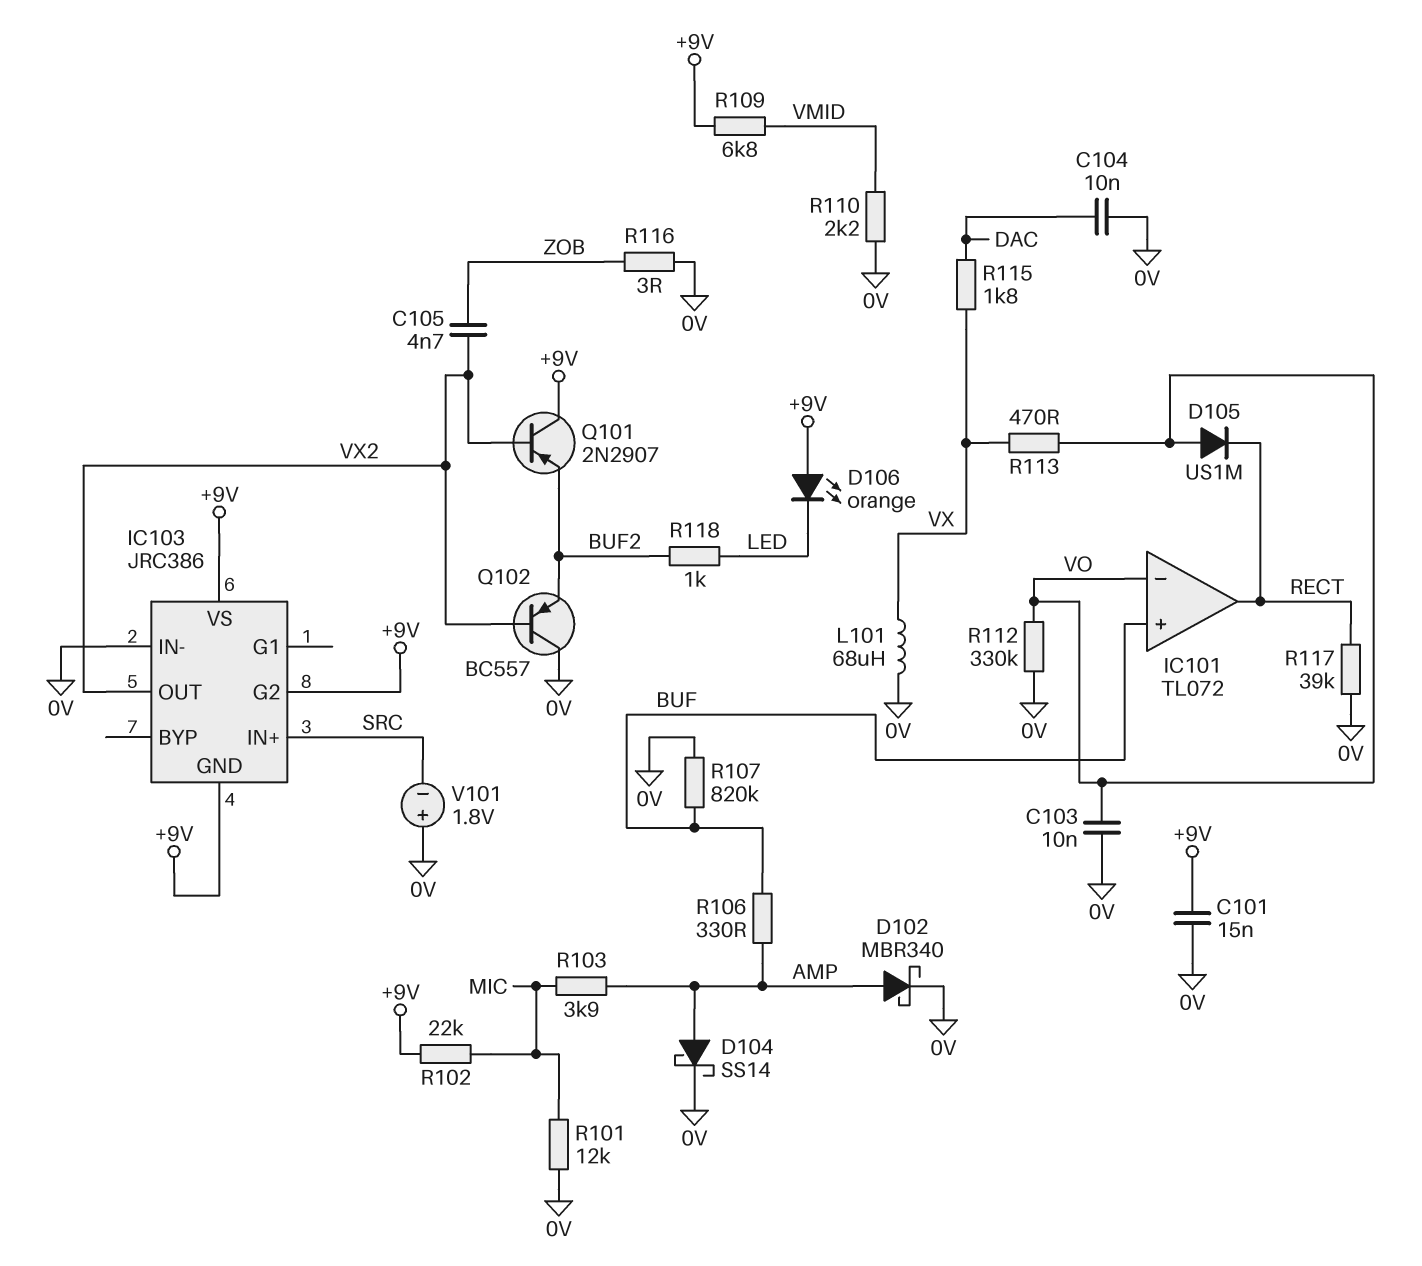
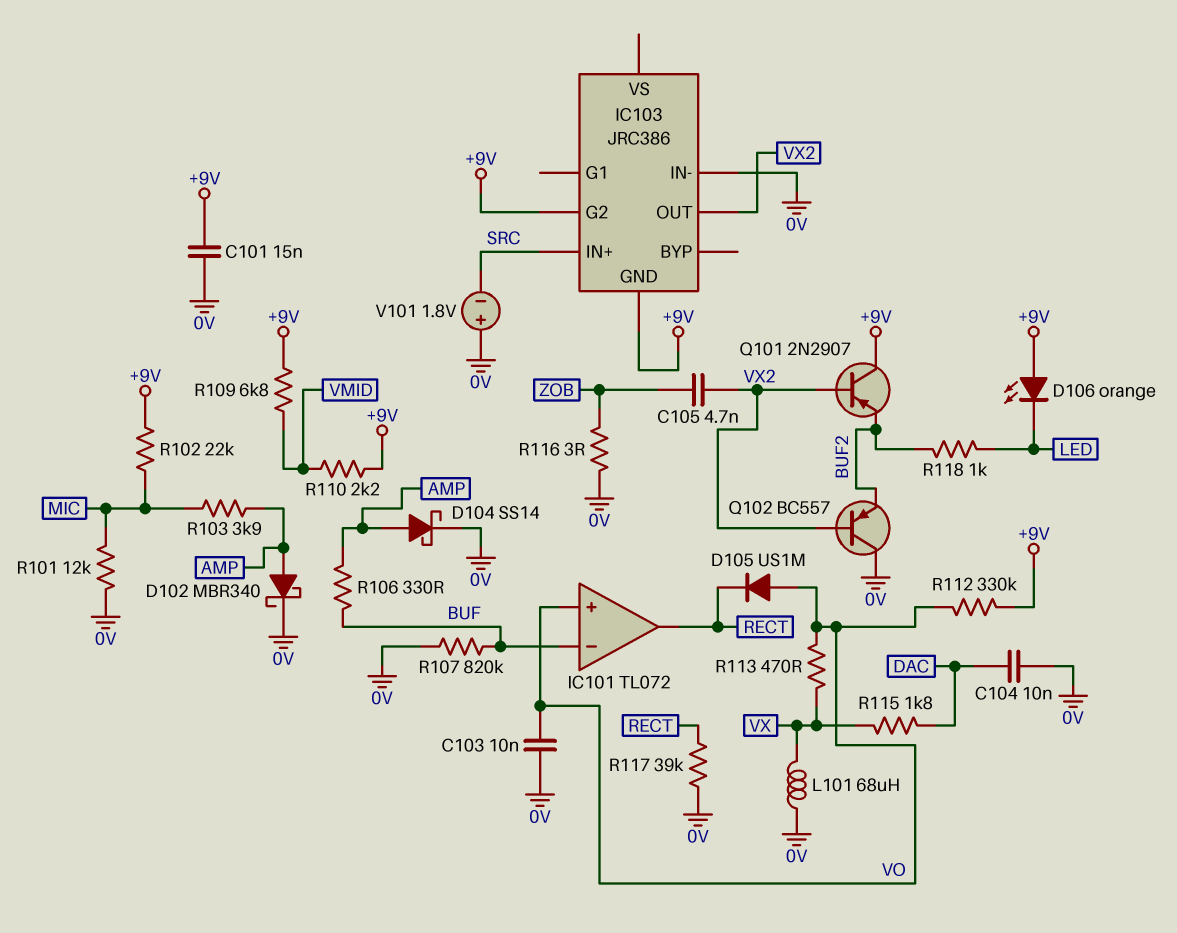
IC101 pin in+: BUF -> VO
IC101 pin in-: VO -> BUF
IC103 pin VS: +9V -> none
R110: 2.2k (0V, VMID) -> 2.2k (+9V, VMID)
R112: 330k (0V, VO) -> 330k (+9V, VO)

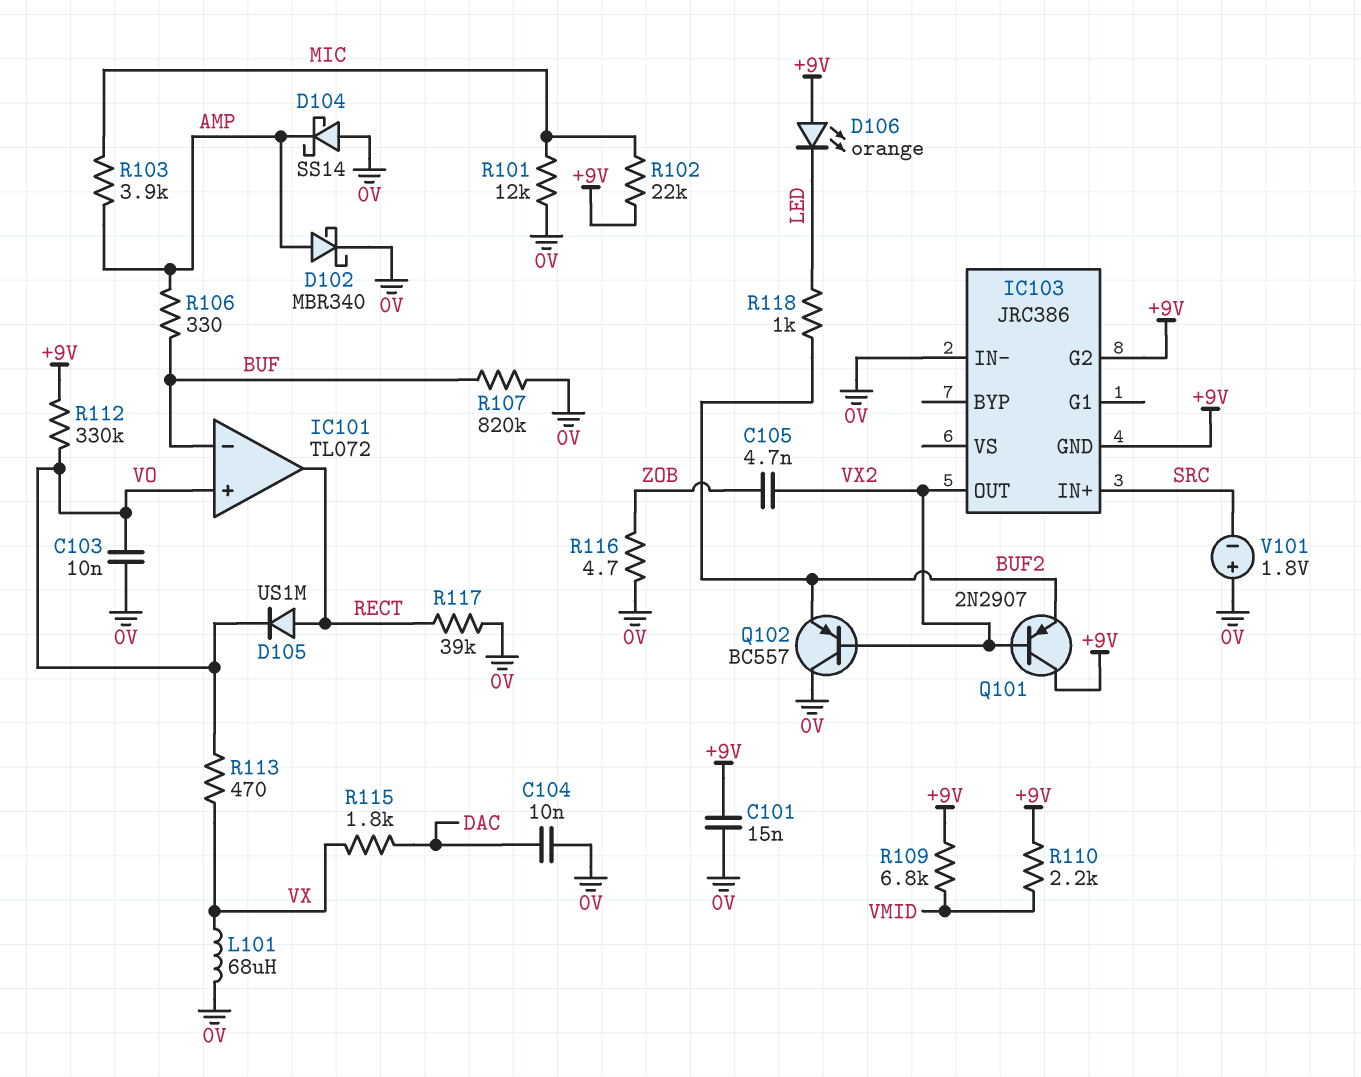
D104: schottky SS14 (A AMP, K 0V) -> schottky SS14 (A 0V, K AMP)
D105: diode US1M (A VO, K RECT) -> diode US1M (A RECT, K VO)
R116: 3 (0V, ZOB) -> 4.7 (0V, ZOB)

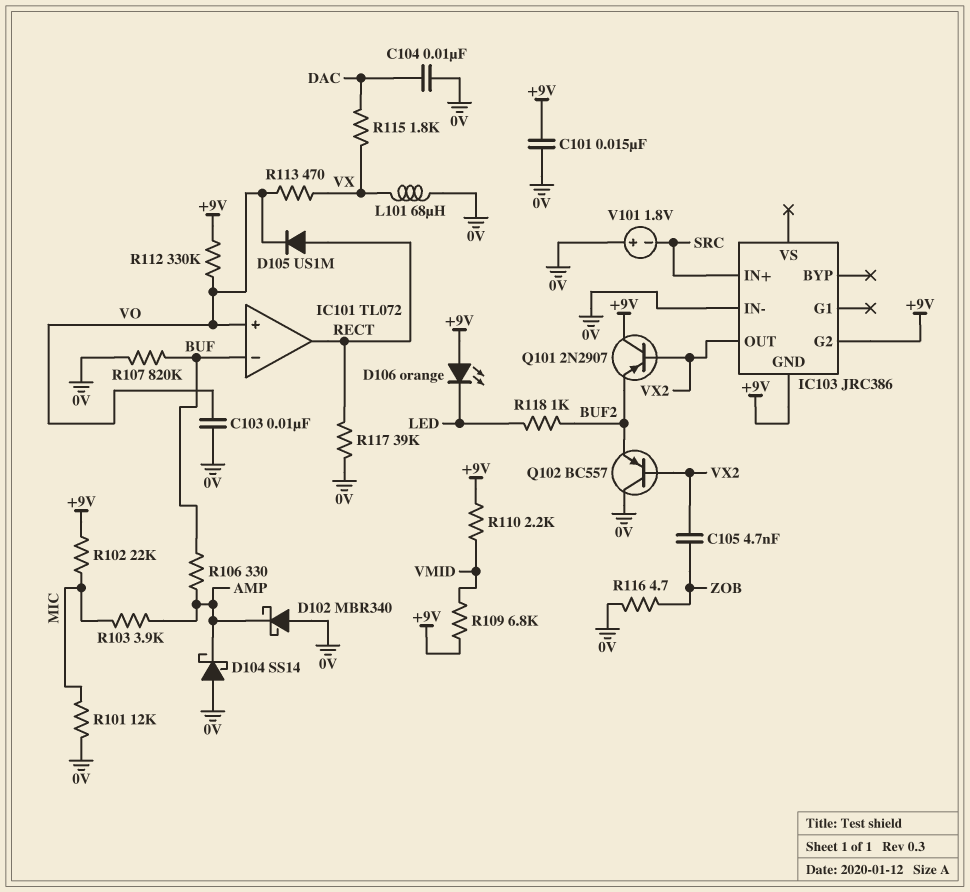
D102: schottky MBR340 (A AMP, K 0V) -> schottky MBR340 (A 0V, K AMP)

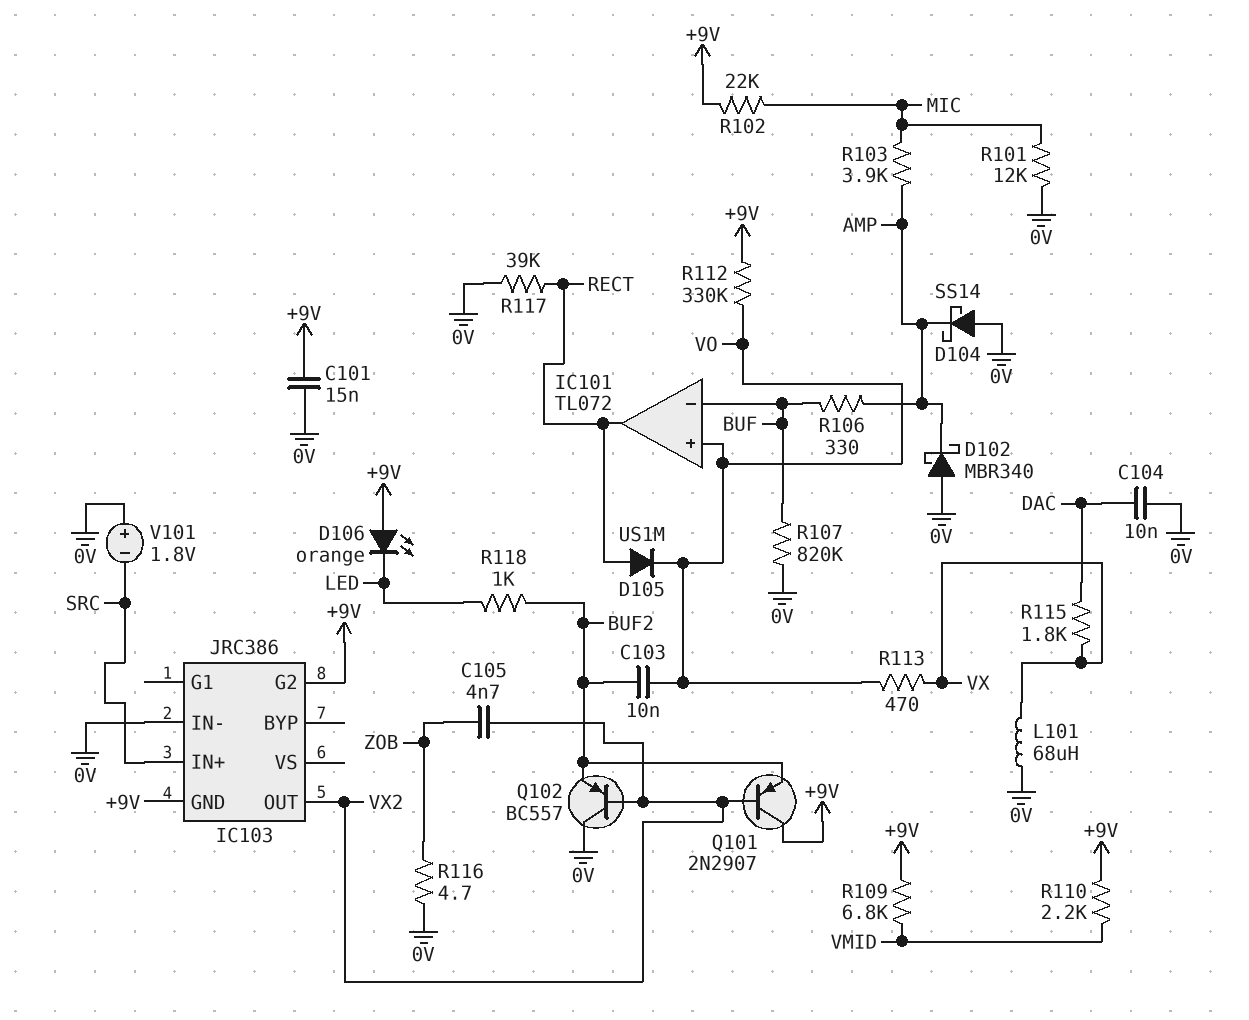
C103: 10nF (0V, VO) -> 10nF (BUF2, VO)

